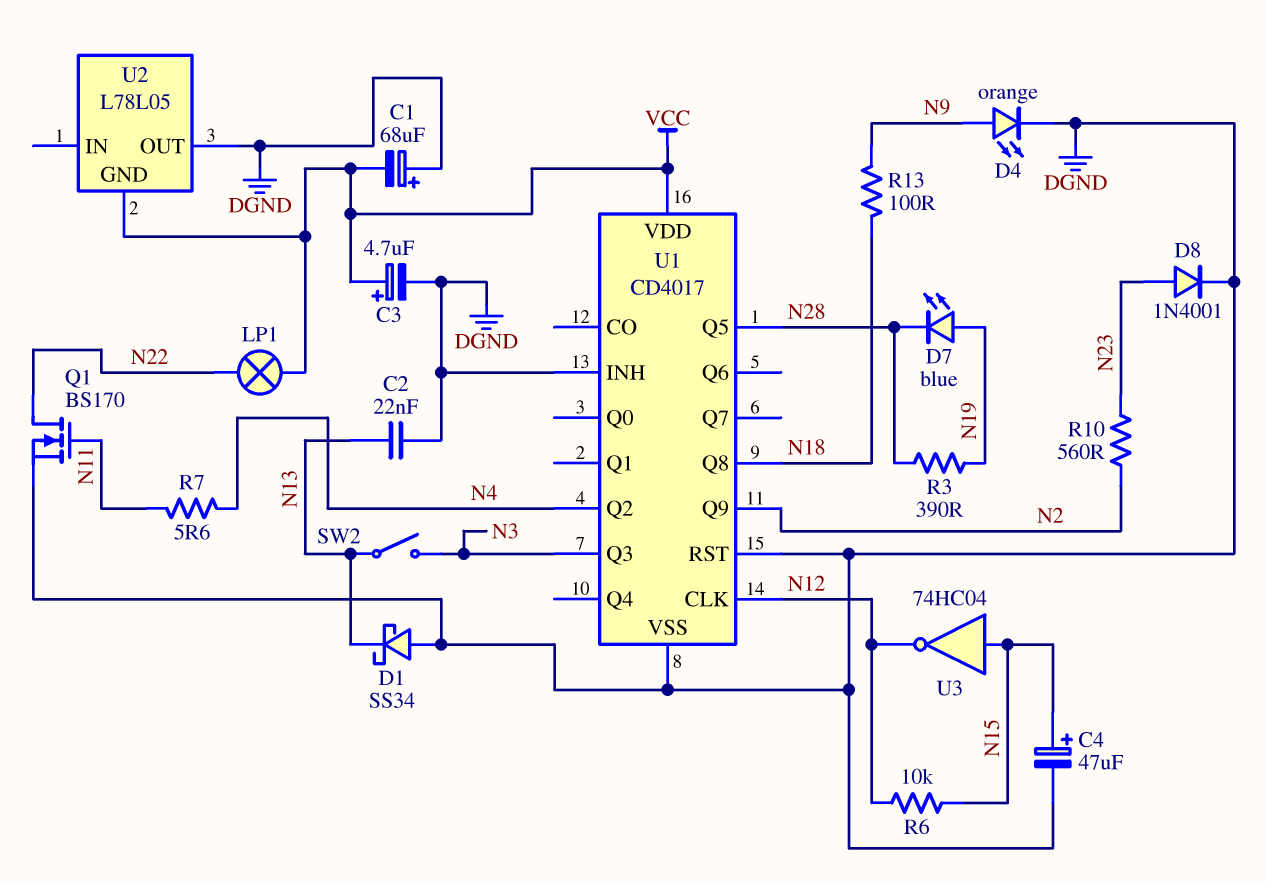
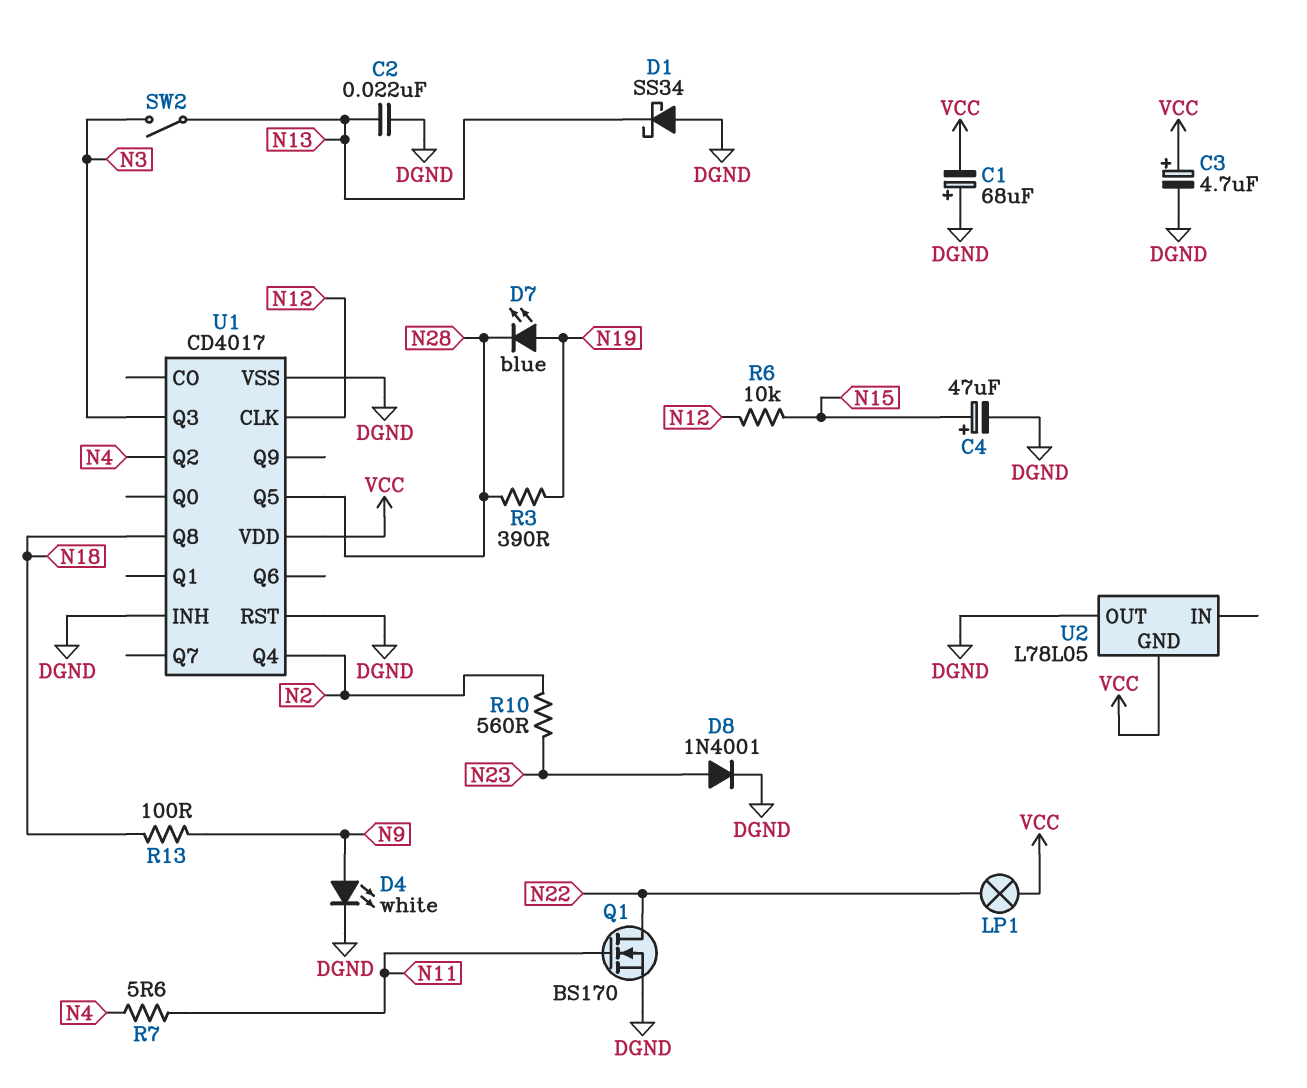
D4: LED orange (A N9, K DGND) -> LED white (A N9, K DGND)
U1 pin Q4: none -> N2
U1 pin Q9: N2 -> none
U3: NOT 74HC04 (in N15, out N12) -> none

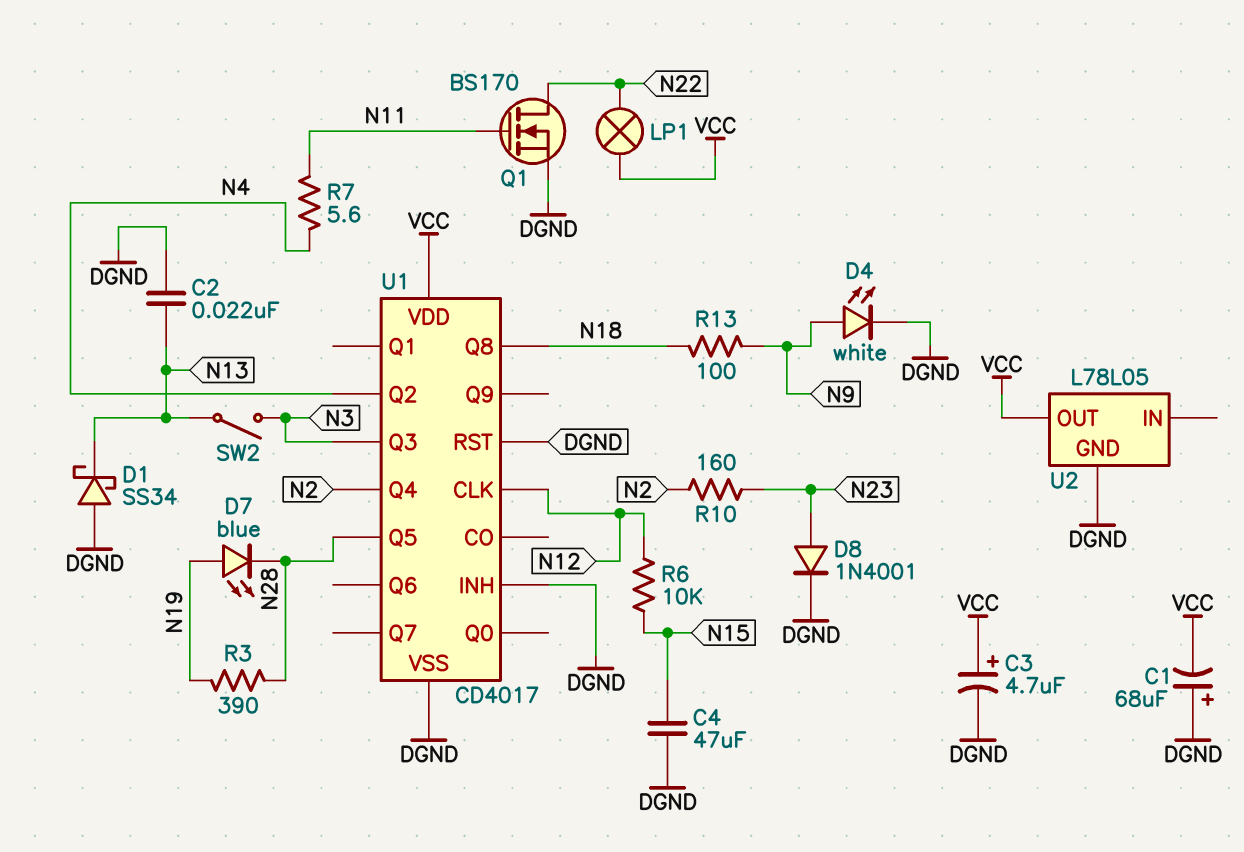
C4: 47uF (plus N15, minus DGND) -> 47uF (DGND, N15)
R10: 560 (N2, N23) -> 160 (N2, N23)
U2 pin GND: VCC -> DGND
U2 pin OUT: DGND -> VCC

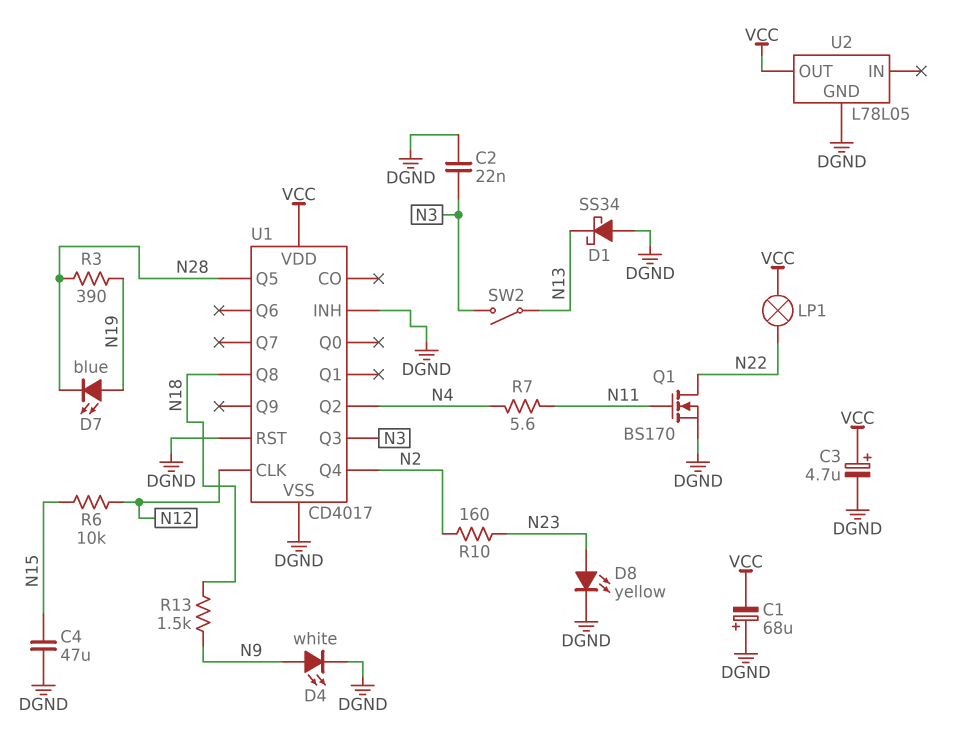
C2: 22nF (DGND, N13) -> 22nF (DGND, N3)
D8: diode 1N4001 (A N23, K DGND) -> LED yellow (A N23, K DGND)
R13: 100 (N9, N18) -> 1.5k (N9, N18)

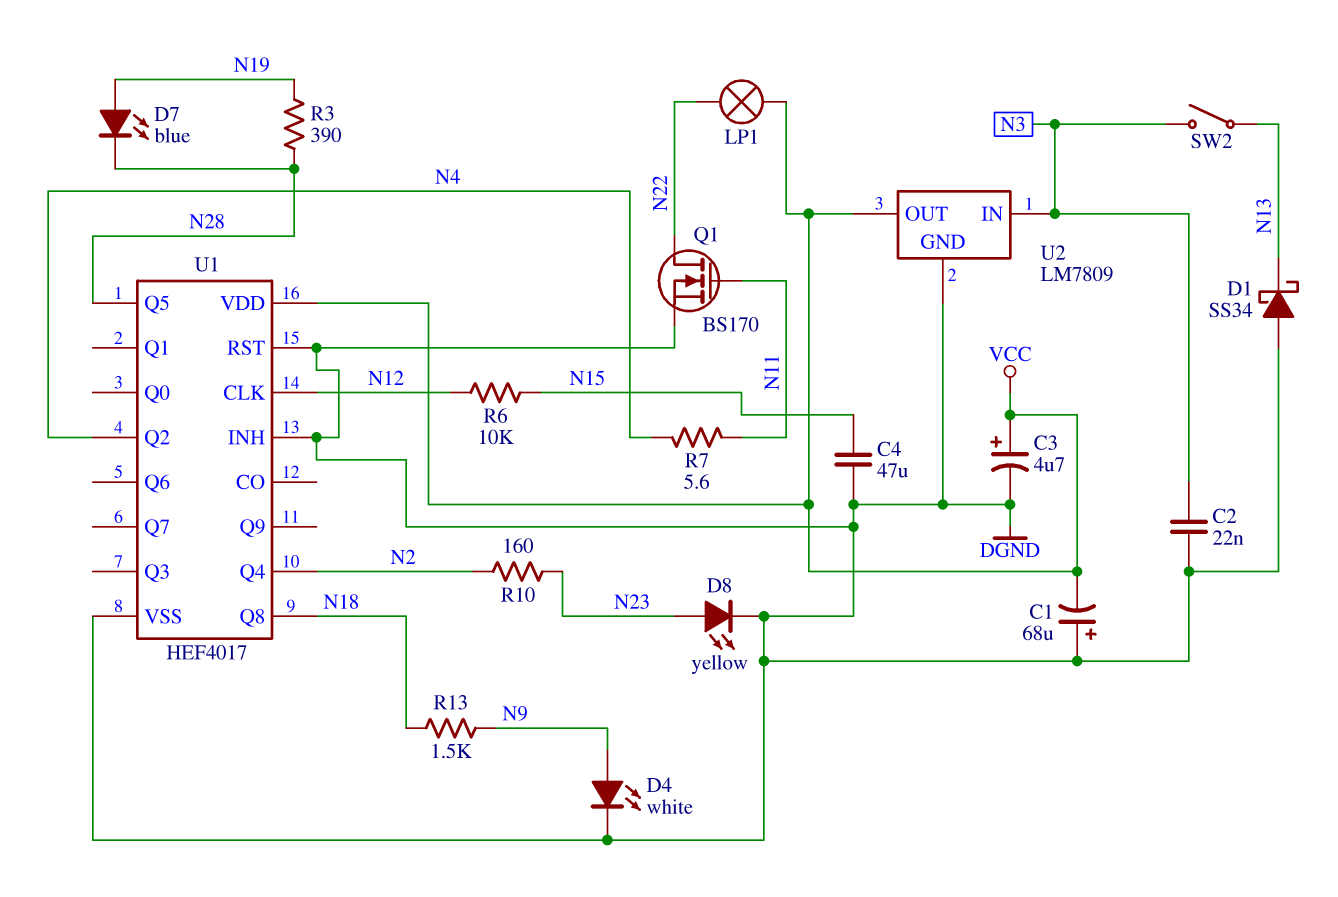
U1: CD4017 -> HEF4017
U1 pin Q3: N3 -> none
U2: L78L05 -> LM7809
U2 pin IN: none -> N3

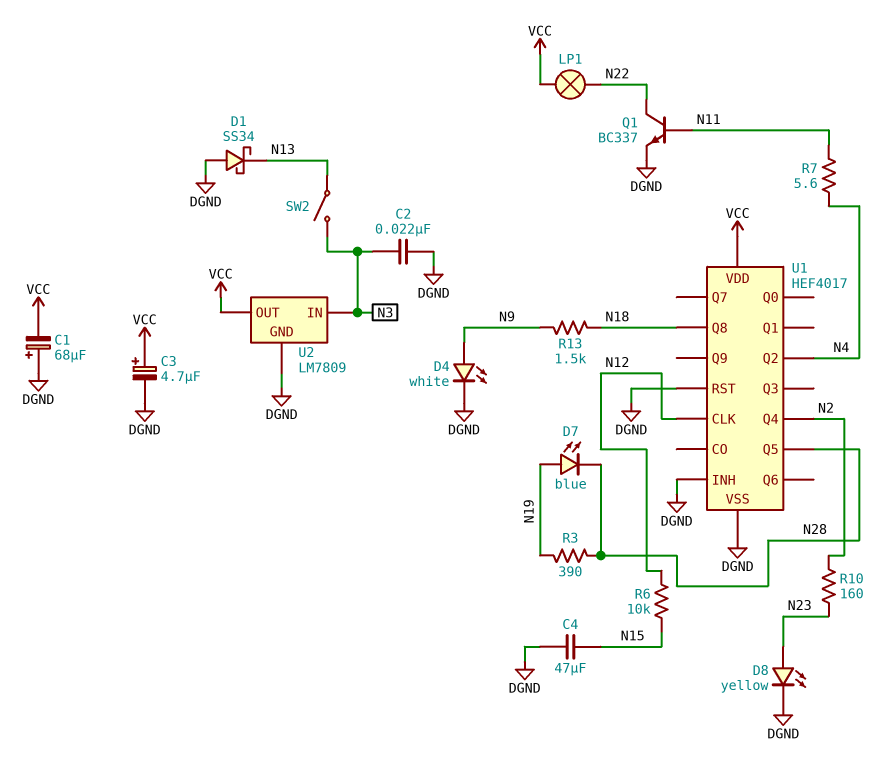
Q1: NMOS BS170 (G N11, D N22, S DGND) -> NPN BC337 (B N11, C N22, E DGND)

